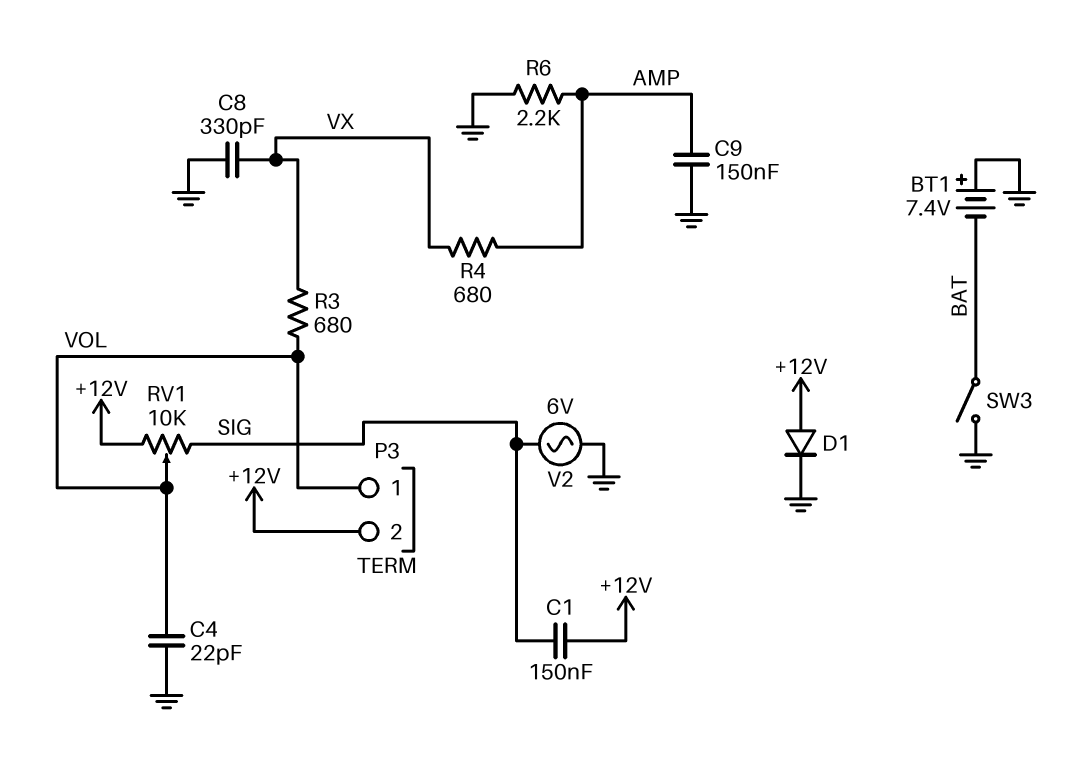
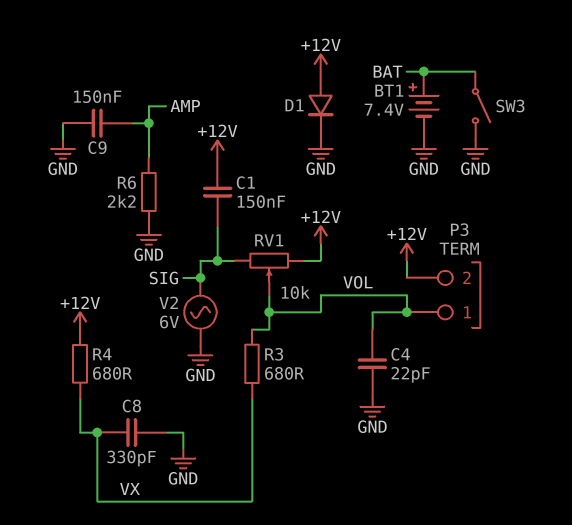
BT1: 7.4V (plus GND, minus BAT) -> 7.4V (plus BAT, minus GND)
R4: 680 (AMP, VX) -> 680 (+12V, VX)

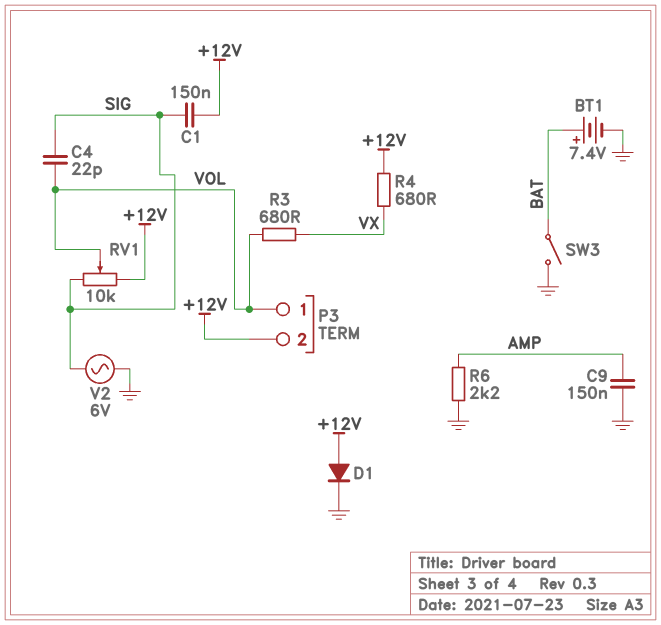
C4: 22pF (GND, VOL) -> 22pF (SIG, VOL)
C8: 330pF (GND, VX) -> none

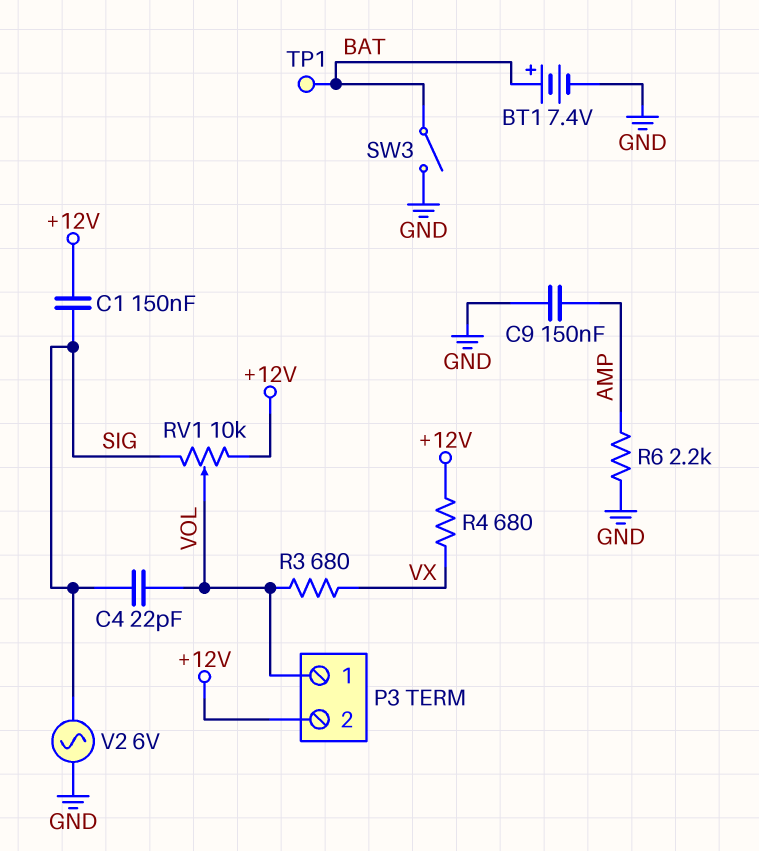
D1: diode (A +12V, K GND) -> none
TP1: none -> test point (BAT)

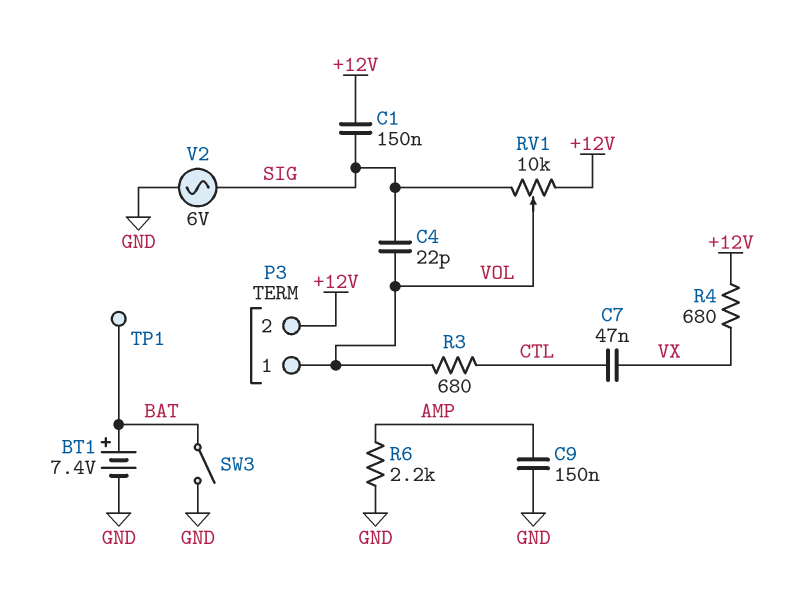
C7: none -> 47nF (CTL, VX)
R3: 680 (VOL, VX) -> 680 (CTL, VOL)

